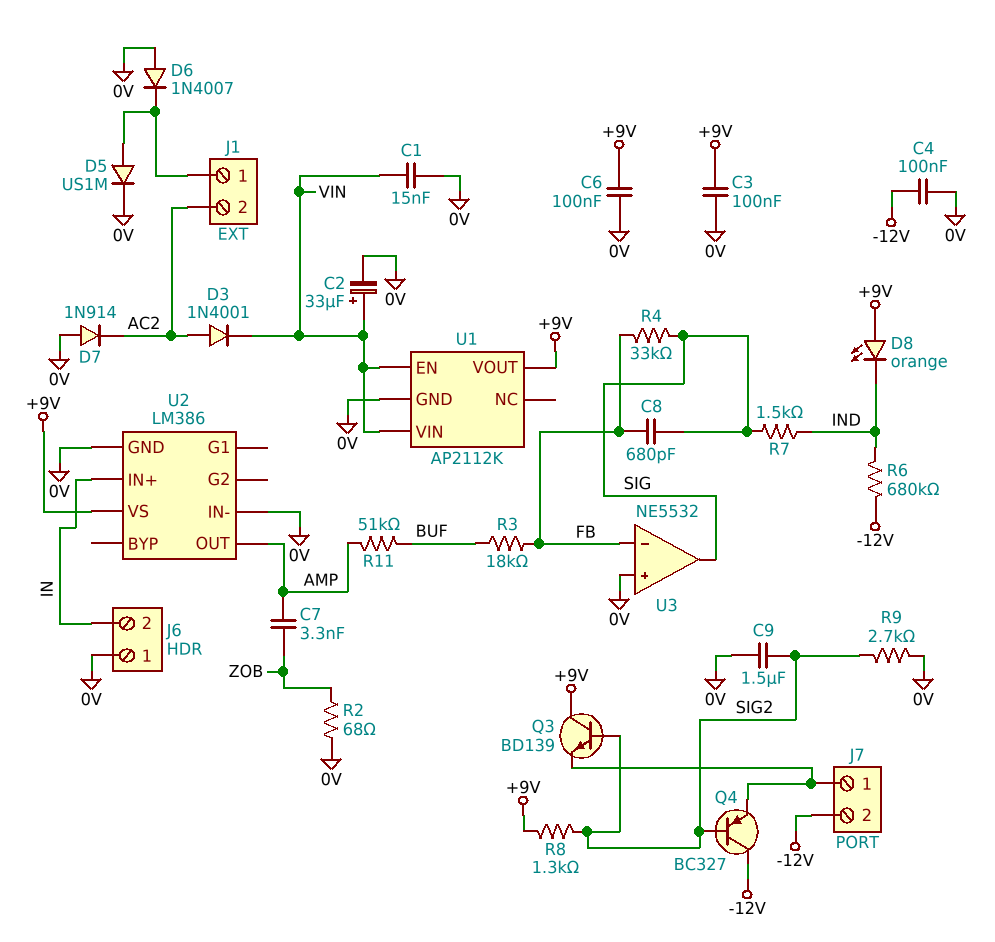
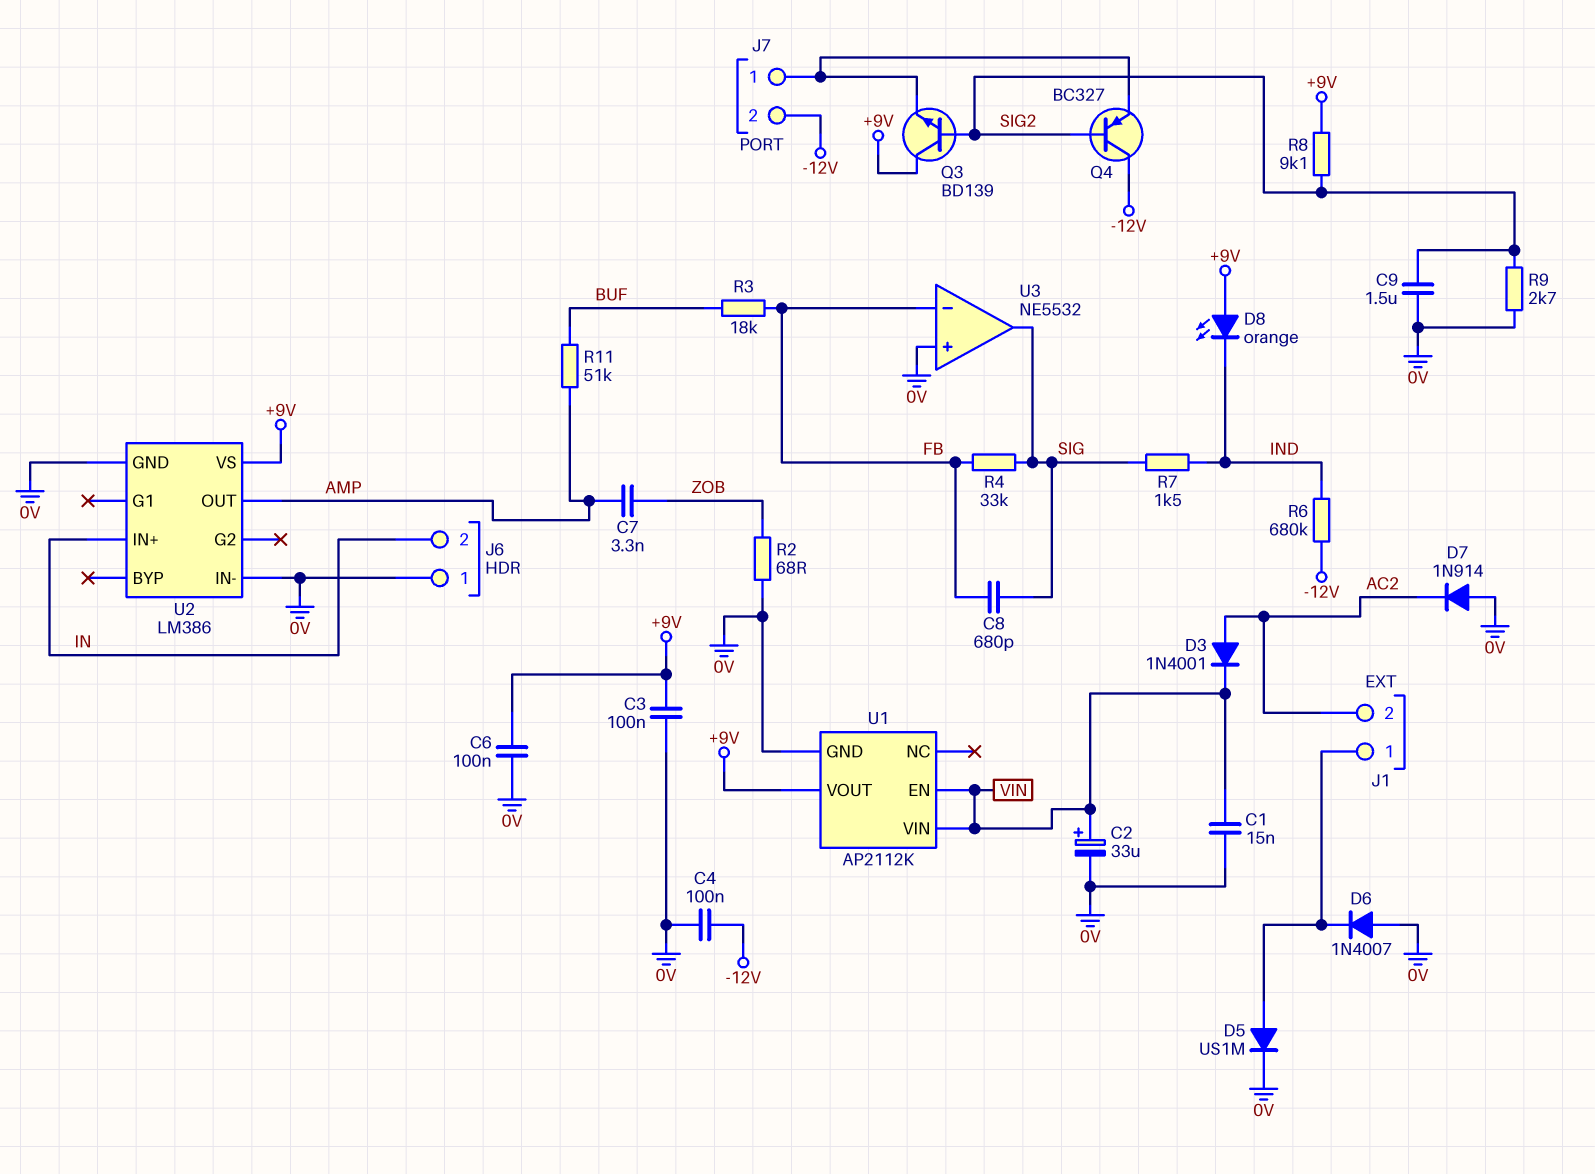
R8: 1.3k (+9V, SIG2) -> 9.1k (+9V, SIG2)

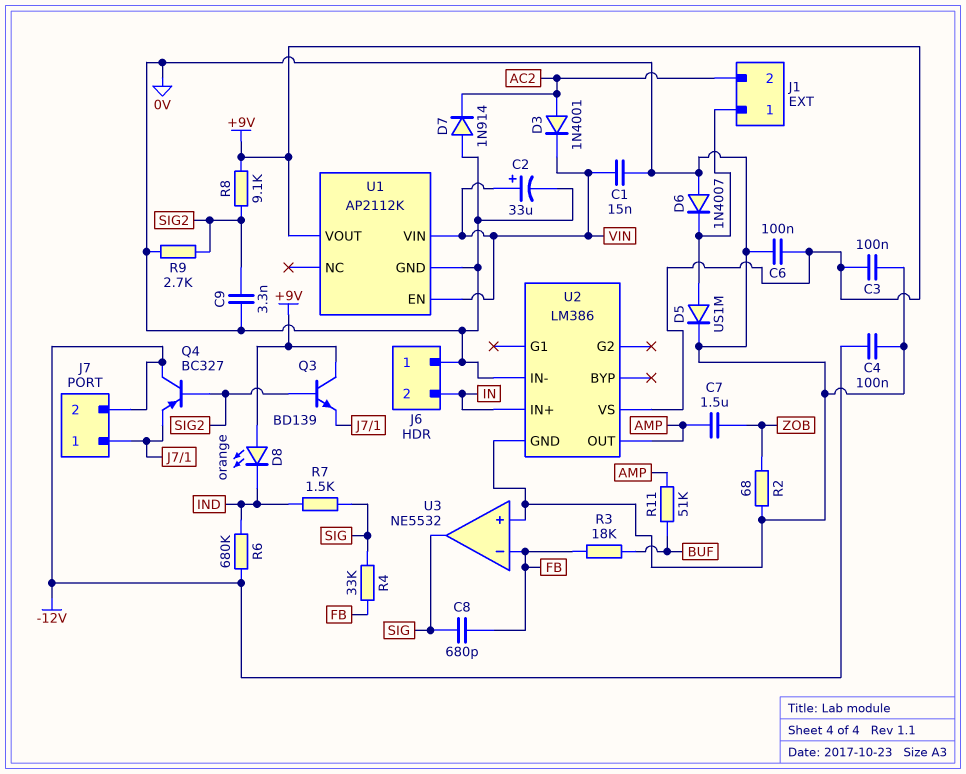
C7: 3.3nF (AMP, ZOB) -> 1.5uF (AMP, ZOB)
C9: 1.5uF (0V, SIG2) -> 3.3nF (0V, SIG2)

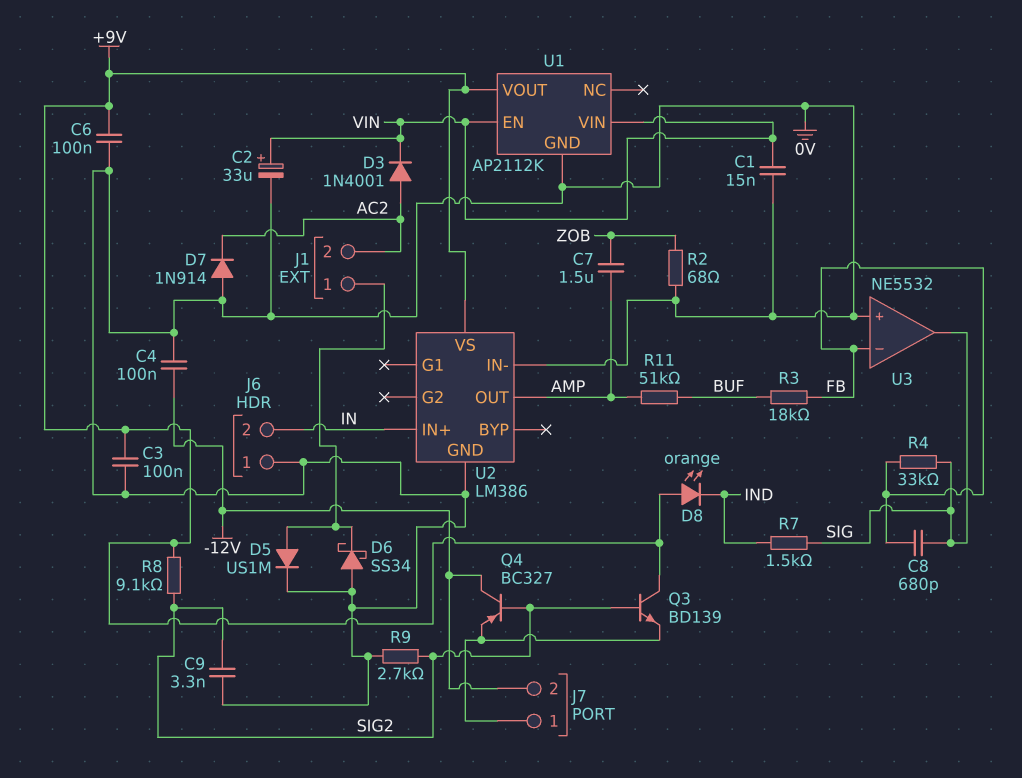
D6: diode 1N4007 (A 0V, K J1/1) -> schottky SS34 (A 0V, K J1/1)
R6: 680k (-12V, IND) -> none

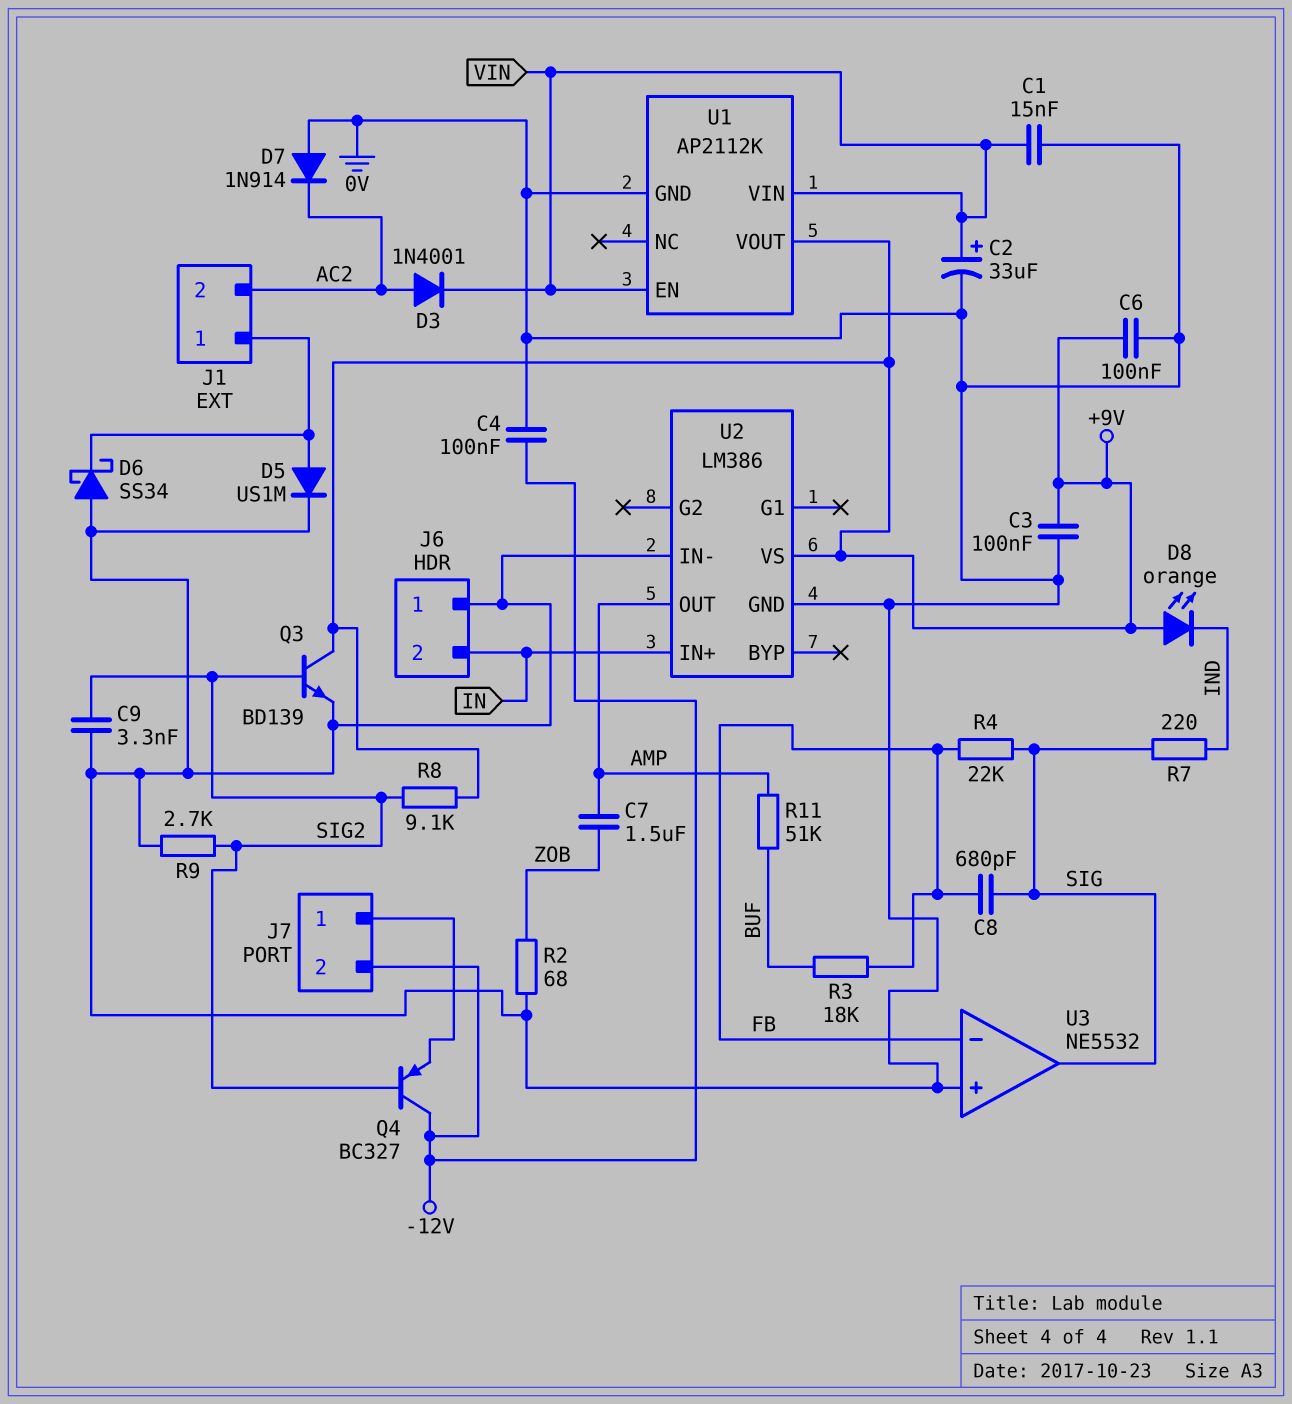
Q3: NPN BD139 (B SIG2, C +9V, E J7/1) -> NPN BD139 (B SIG2, C +9V, E 0V)
R4: 33k (FB, SIG) -> 22k (FB, SIG)
R7: 1.5k (IND, SIG) -> 220 (IND, SIG)

